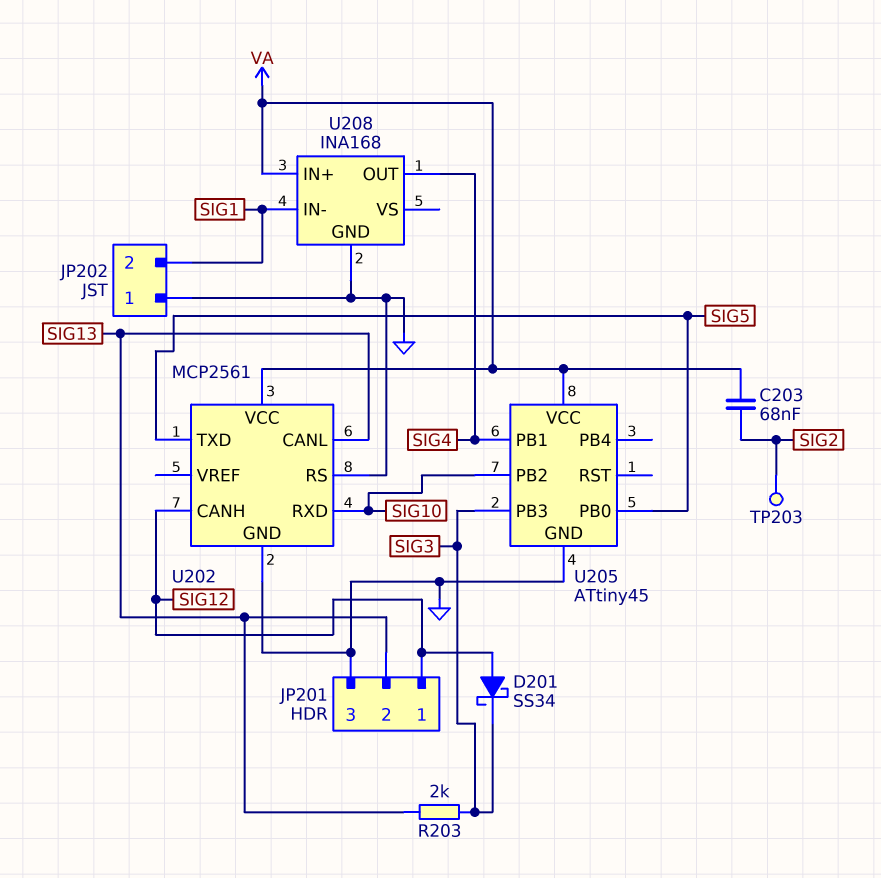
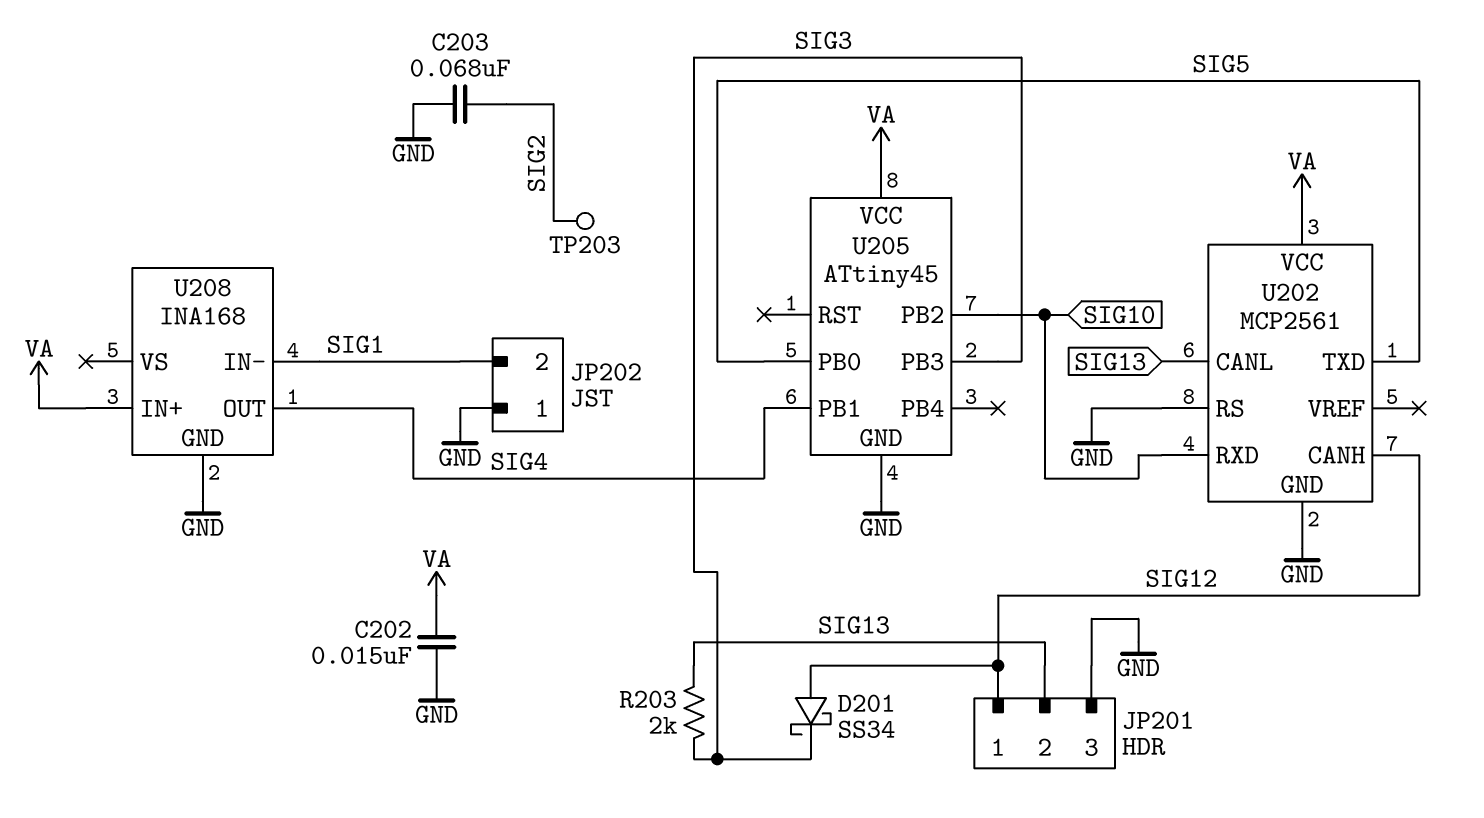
C202: none -> 15nF (GND, VA)
C203: 68nF (SIG2, VA) -> 68nF (GND, SIG2)

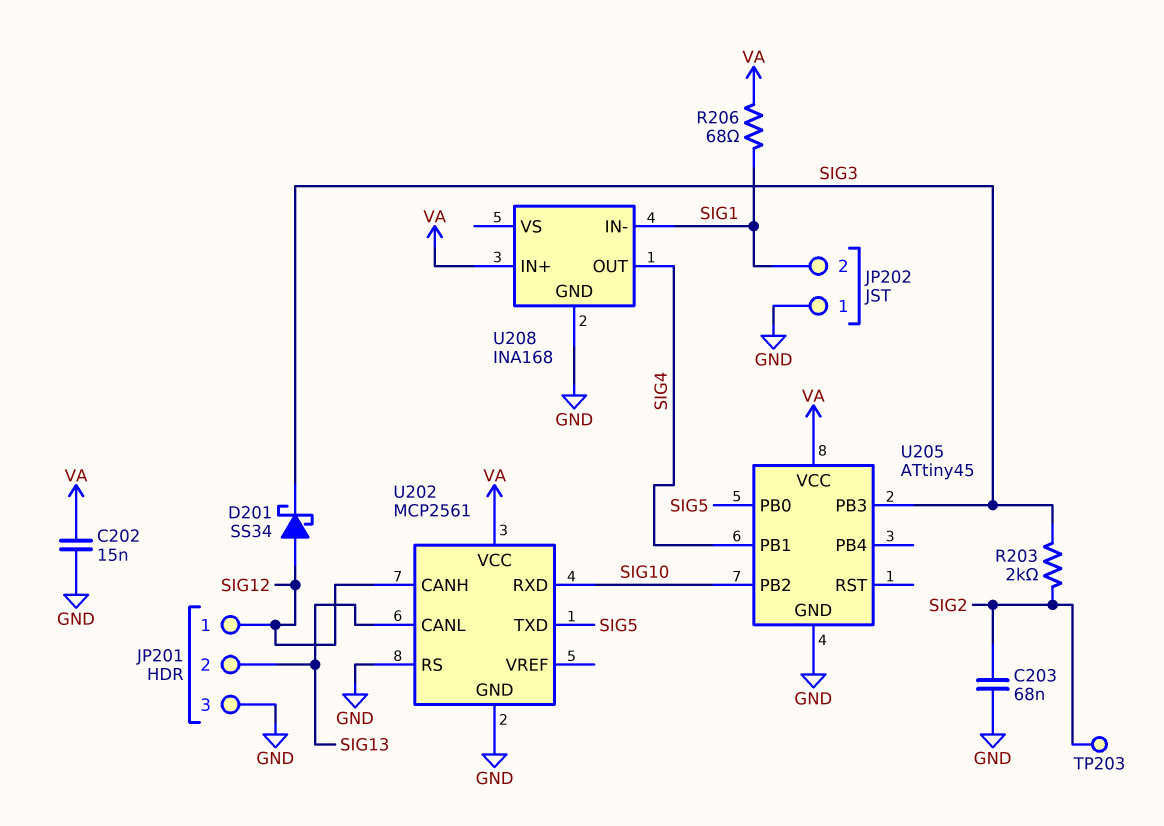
R203: 2k (SIG3, SIG13) -> 2k (SIG2, SIG3)
R206: none -> 68 (SIG1, VA)

